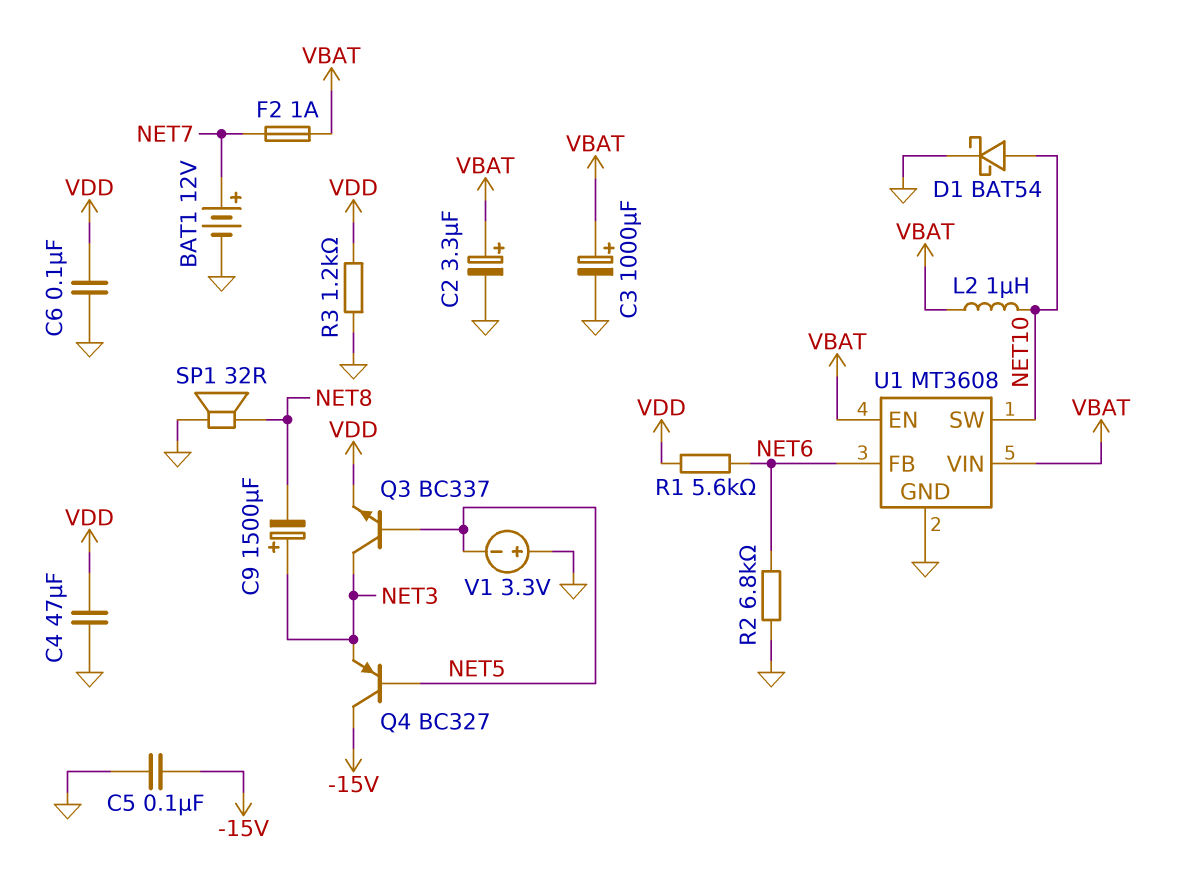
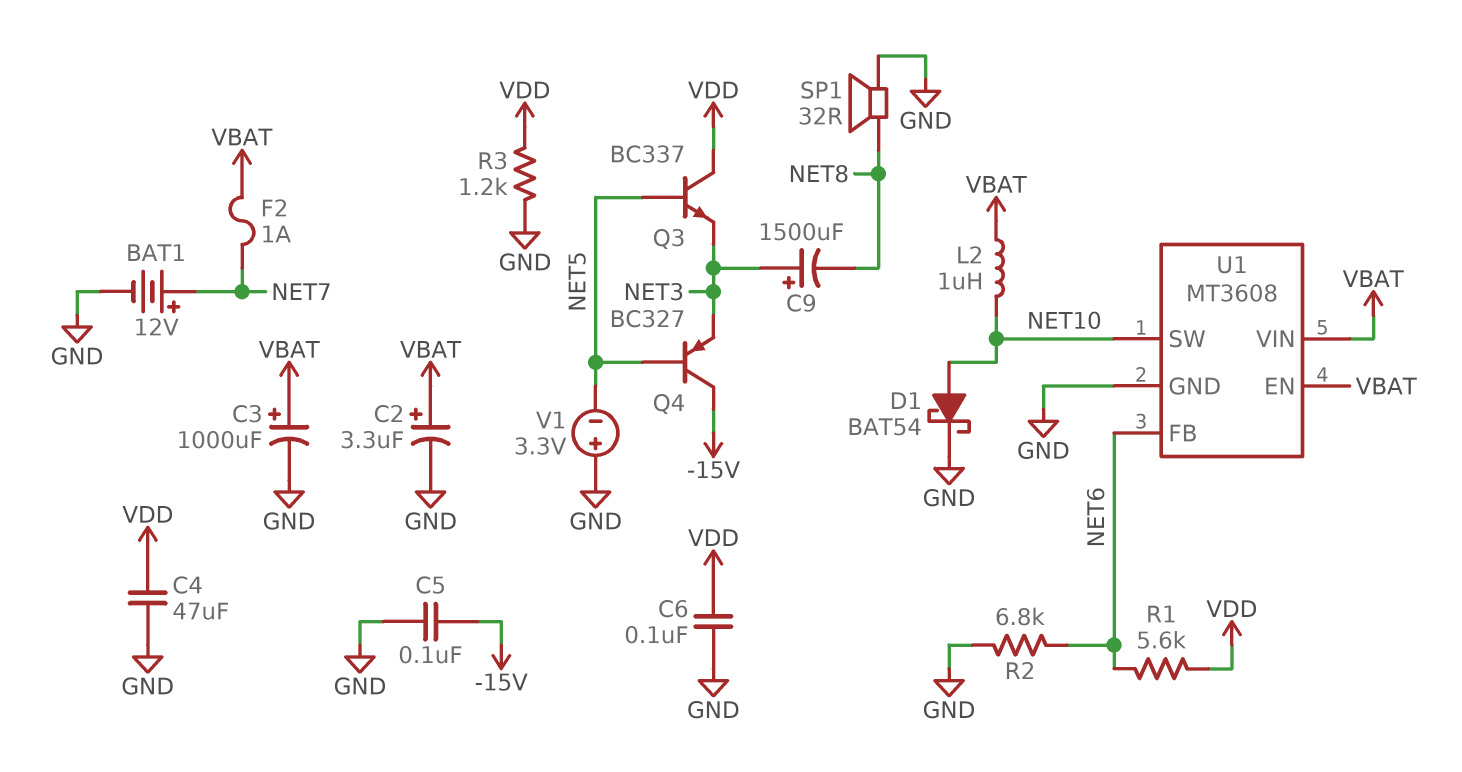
Q3: NPN BC337 (B NET5, C NET3, E VDD) -> NPN BC337 (B NET5, C VDD, E NET3)

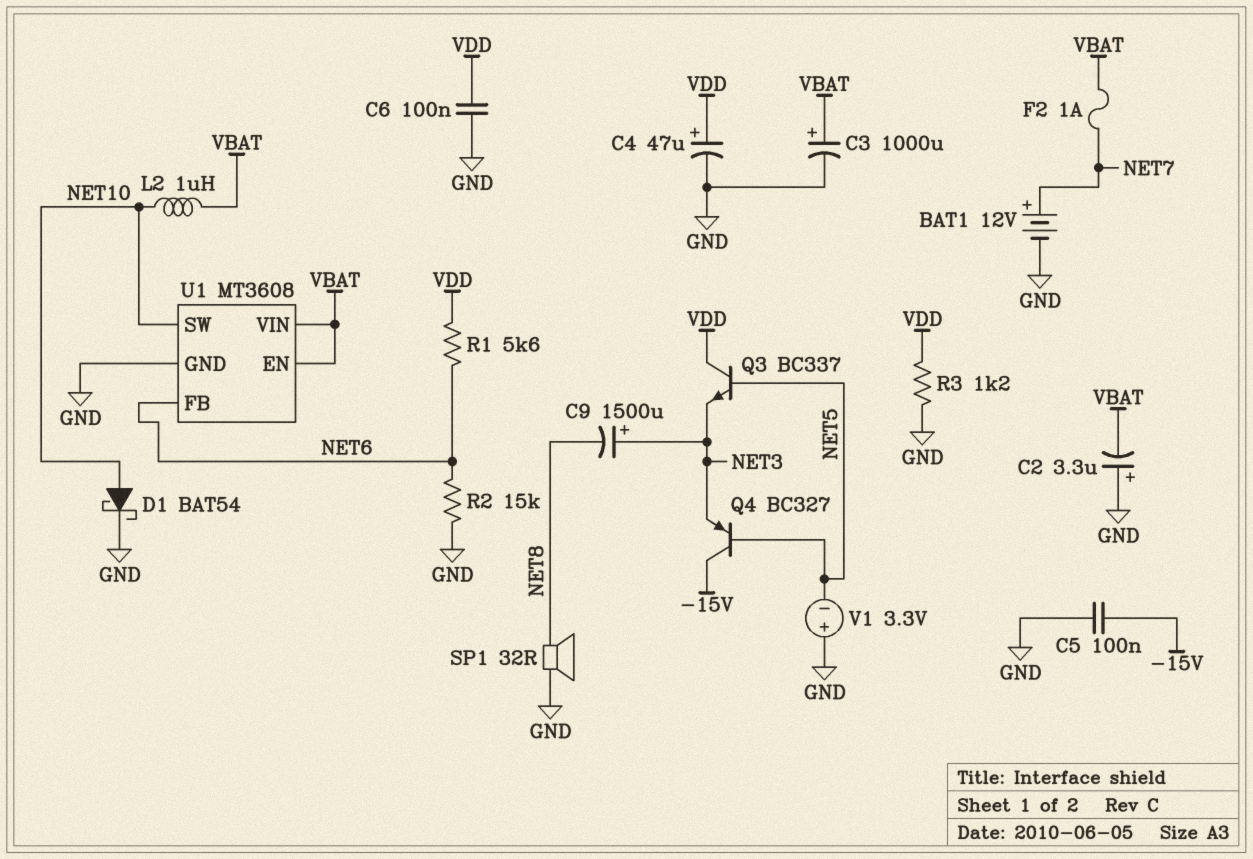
C2: 3.3uF (plus VBAT, minus GND) -> 3.3uF (plus GND, minus VBAT)
C4: 47uF (GND, VDD) -> 47uF (plus VDD, minus GND)
R2: 6.8k (GND, NET6) -> 15k (GND, NET6)

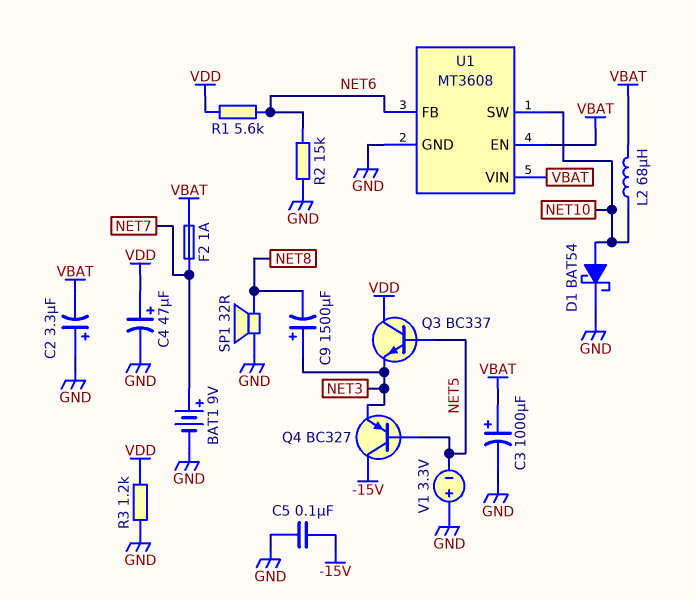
BAT1: 12V (plus NET7, minus GND) -> 9V (plus NET7, minus GND)
C6: 100nF (GND, VDD) -> none
L2: 1uH (NET10, VBAT) -> 68uH (NET10, VBAT)

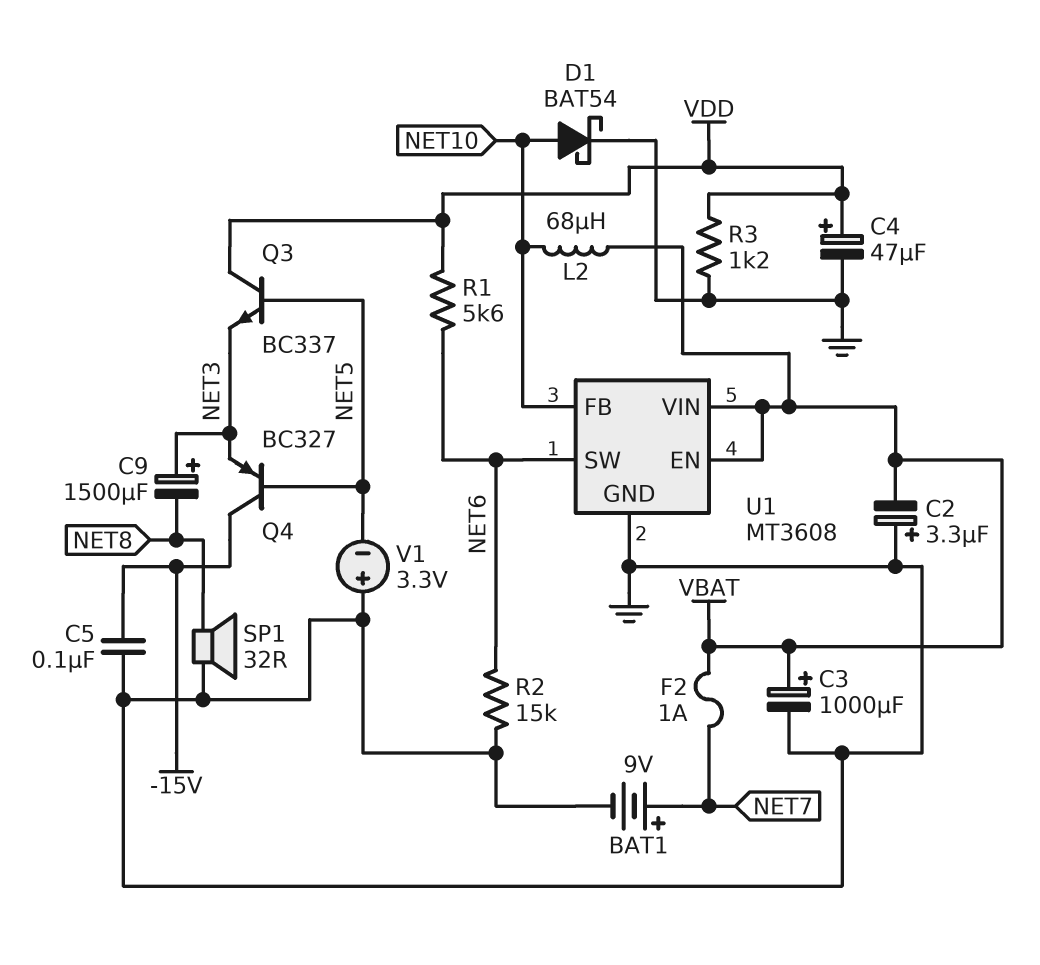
U1 pin FB: NET6 -> NET10
U1 pin SW: NET10 -> NET6

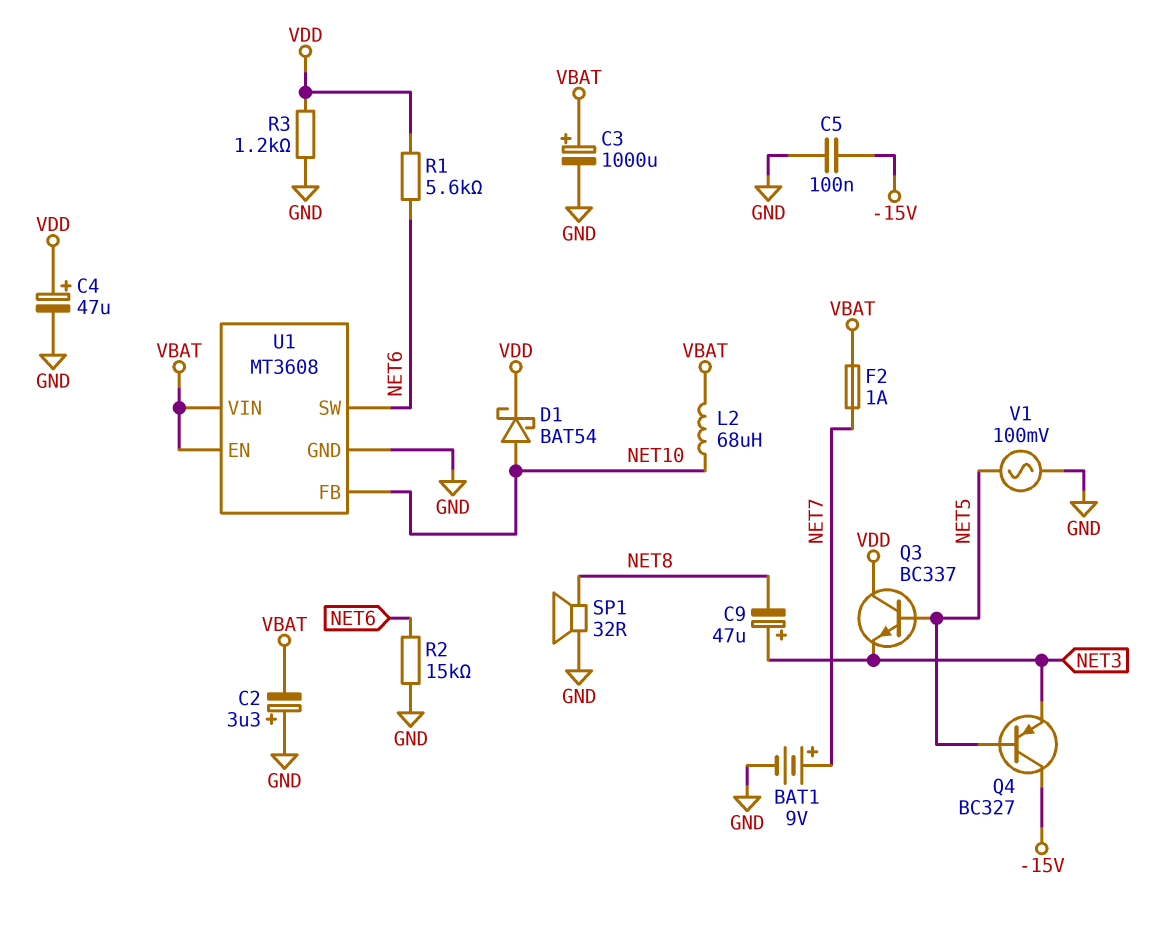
C9: 1500uF (plus NET3, minus NET8) -> 47uF (plus NET3, minus NET8)
D1: schottky BAT54 (A NET10, K GND) -> schottky BAT54 (A NET10, K VDD)
V1: 3.3V (plus GND, minus NET5) -> AC 100mV (GND, NET5)

